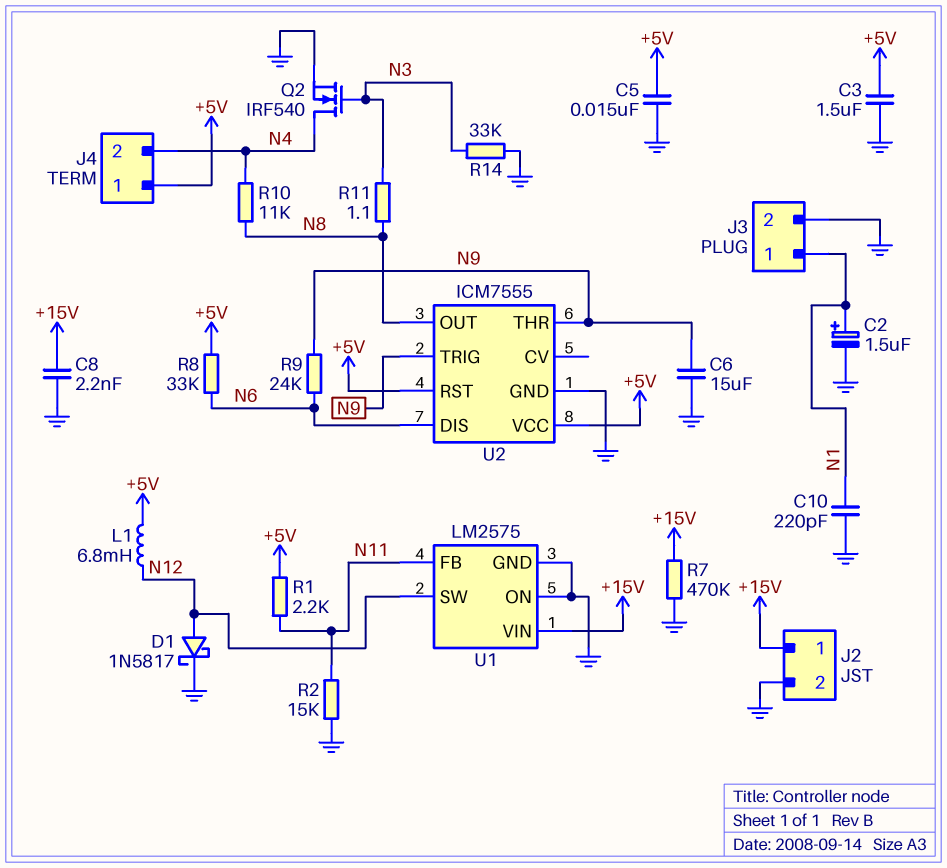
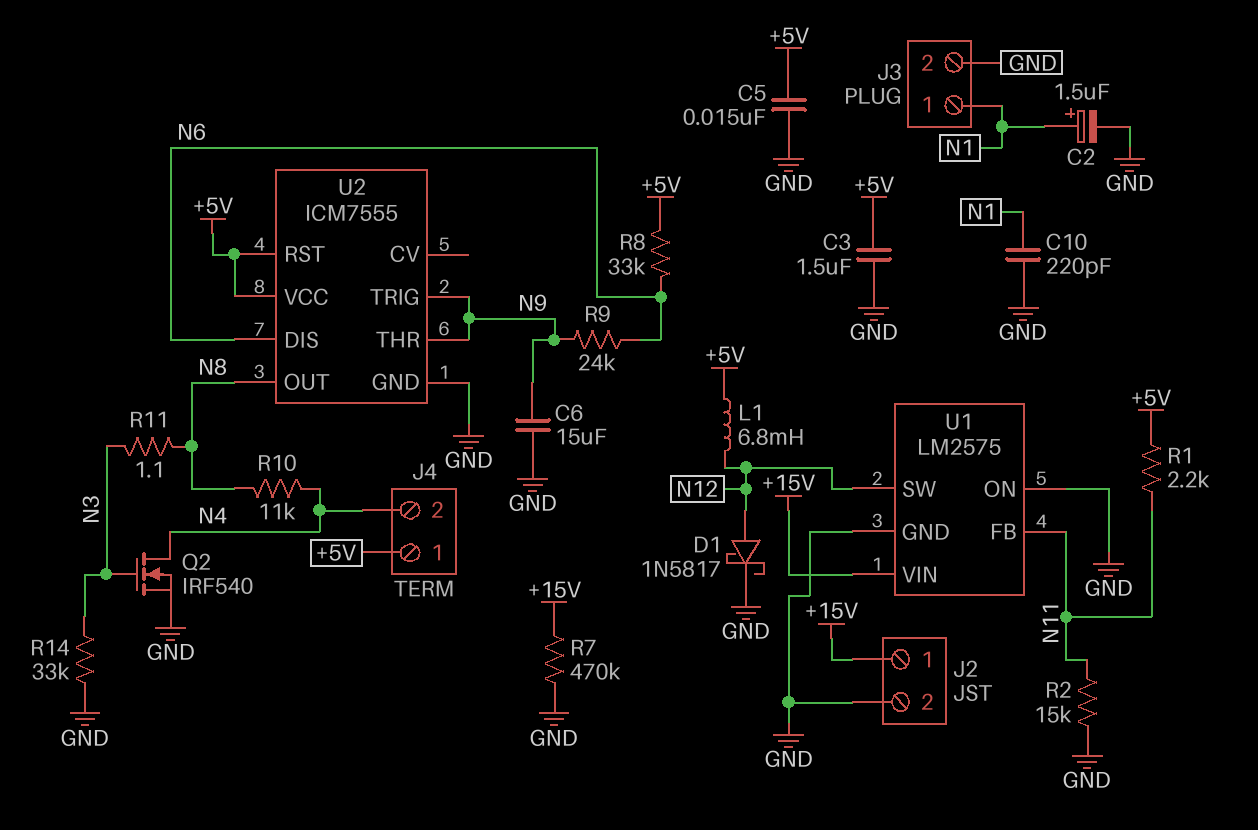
C8: 2.2nF (+15V, GND) -> none

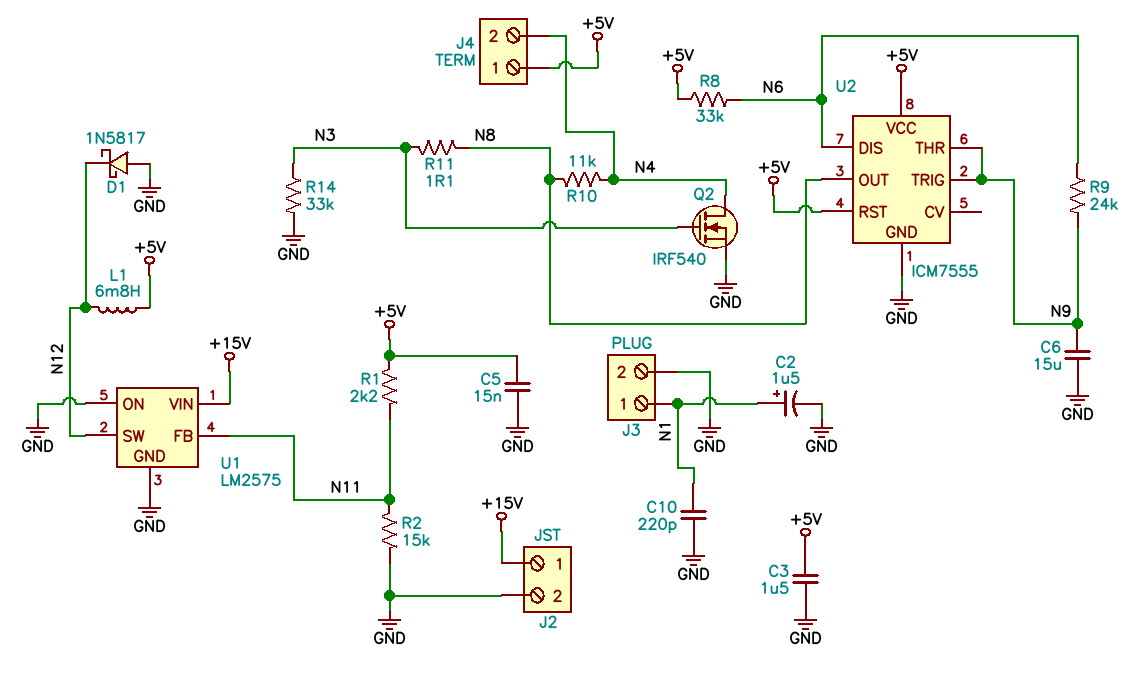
D1: schottky 1N5817 (A N12, K GND) -> schottky 1N5817 (A GND, K N12)
R7: 470k (+15V, GND) -> none

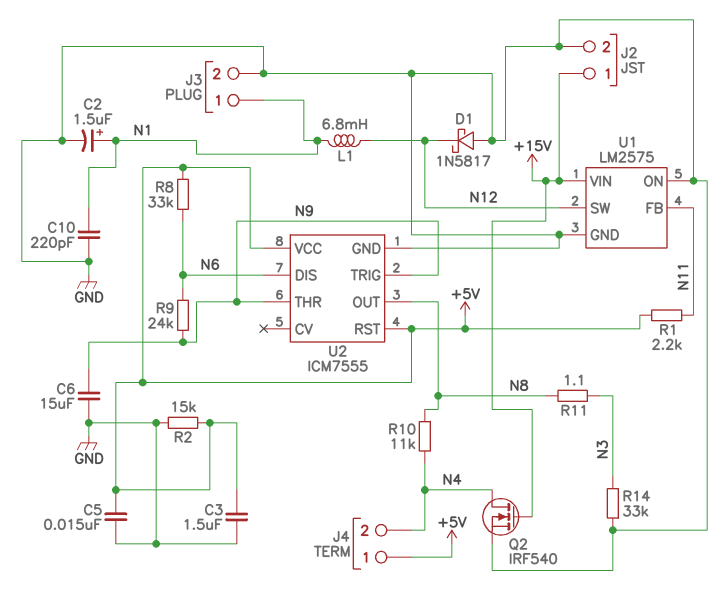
L1: 6.8mH (+5V, N12) -> 6.8mH (N1, N12)
Q2: NMOS IRF540 (G N3, D N4, S GND) -> NMOS IRF540 (G +15V, D N4, S GND)
R2: 15k (GND, N11) -> 15k (+5V, GND)

